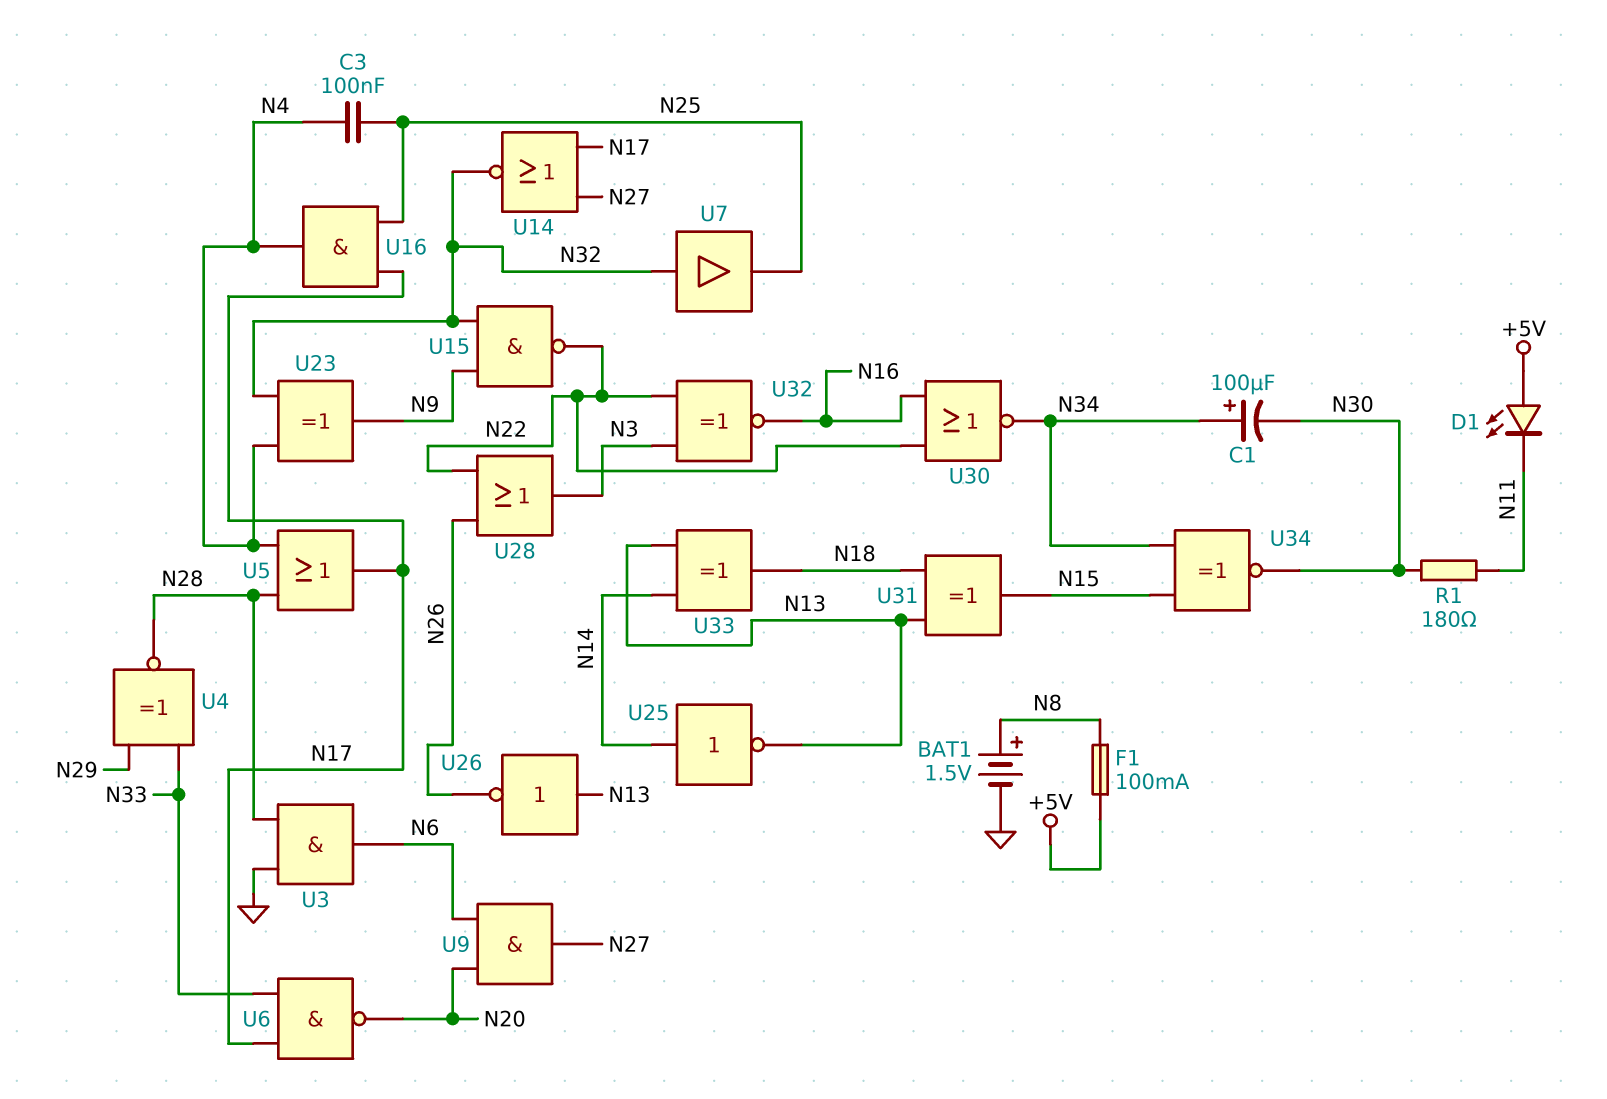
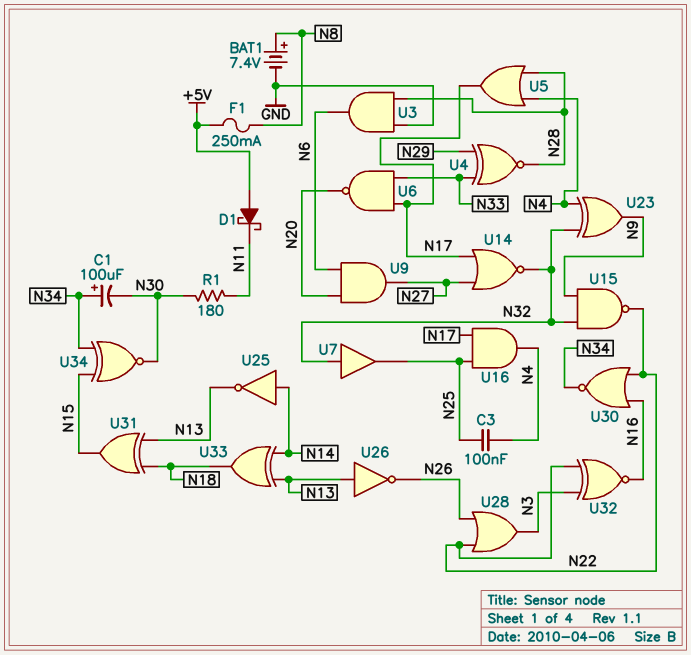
BAT1: 1.5V (plus N8, minus GND) -> 7.4V (plus N8, minus GND)
D1: LED (A +5V, K N11) -> schottky (A +5V, K N11)
F1: 100mA (+5V, N8) -> 250mA (+5V, N8)

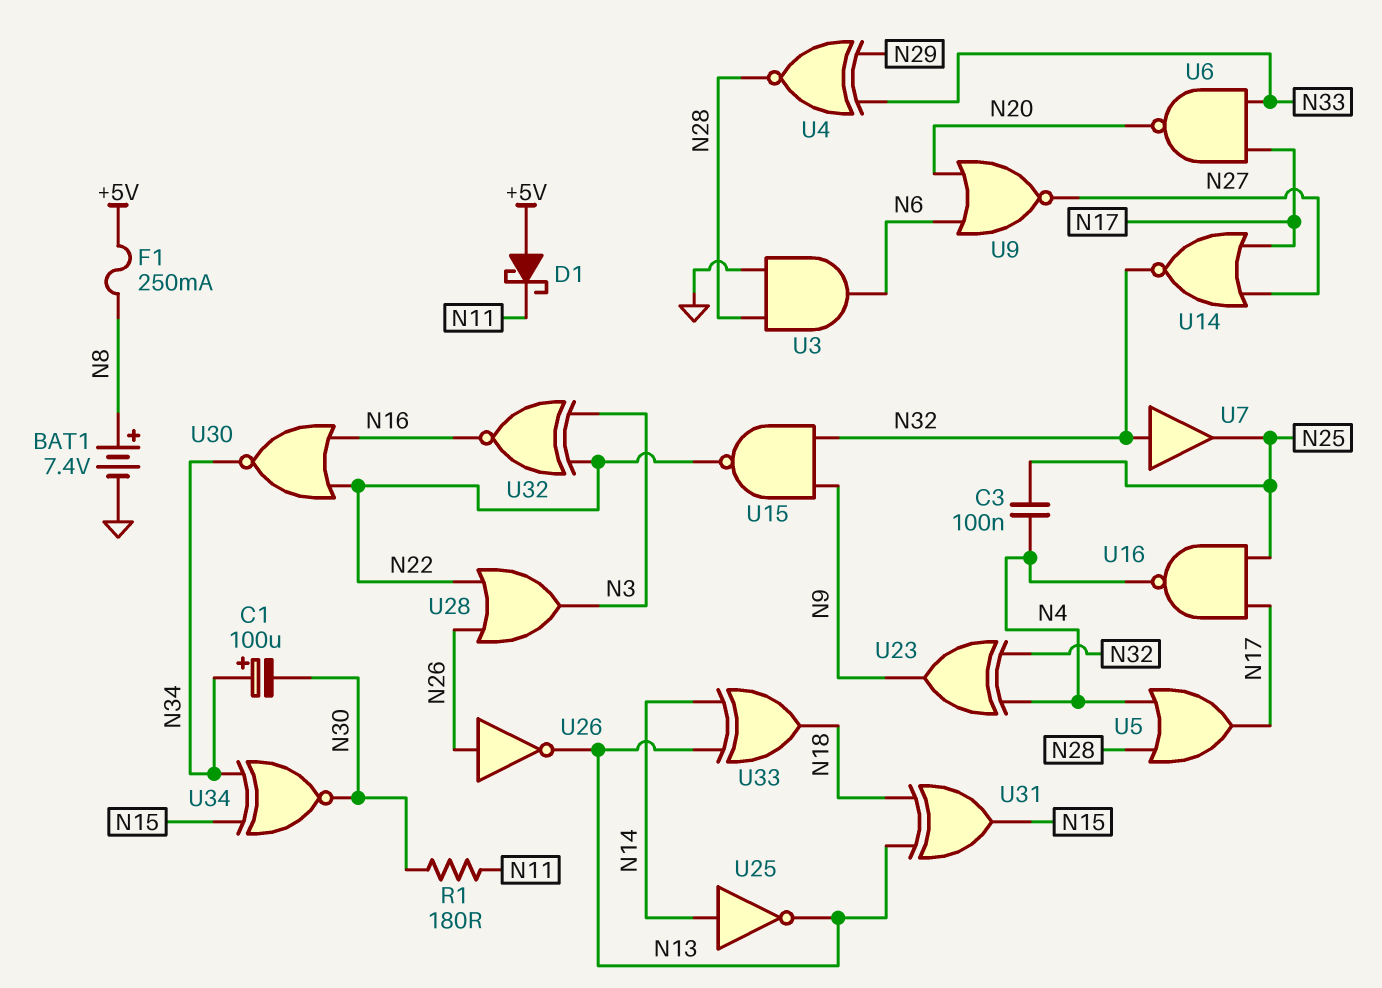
U9: AND (in N6, in N20, out N27) -> NOR (in N6, in N20, out N27)
U16: AND (in N17, in N25, out N4) -> NAND (in N17, in N25, out N4)
U26: NOT (in N13, out N26) -> NOT (in N26, out N13)

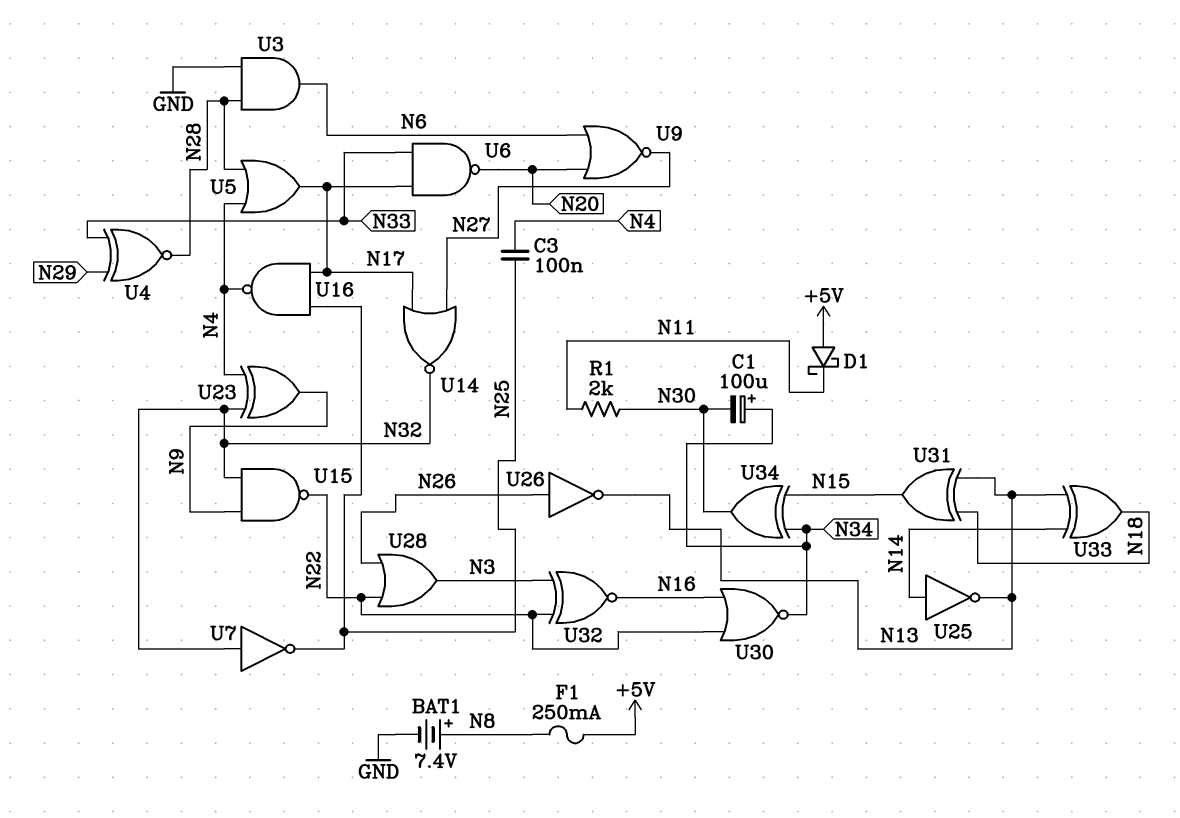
R1: 180 (N11, N30) -> 2k (N11, N30)
U7: buffer (in N32, out N25) -> NOT (in N32, out N25)
U34: XNOR (in N15, in N34, out N30) -> XOR (in N15, in N34, out N30)

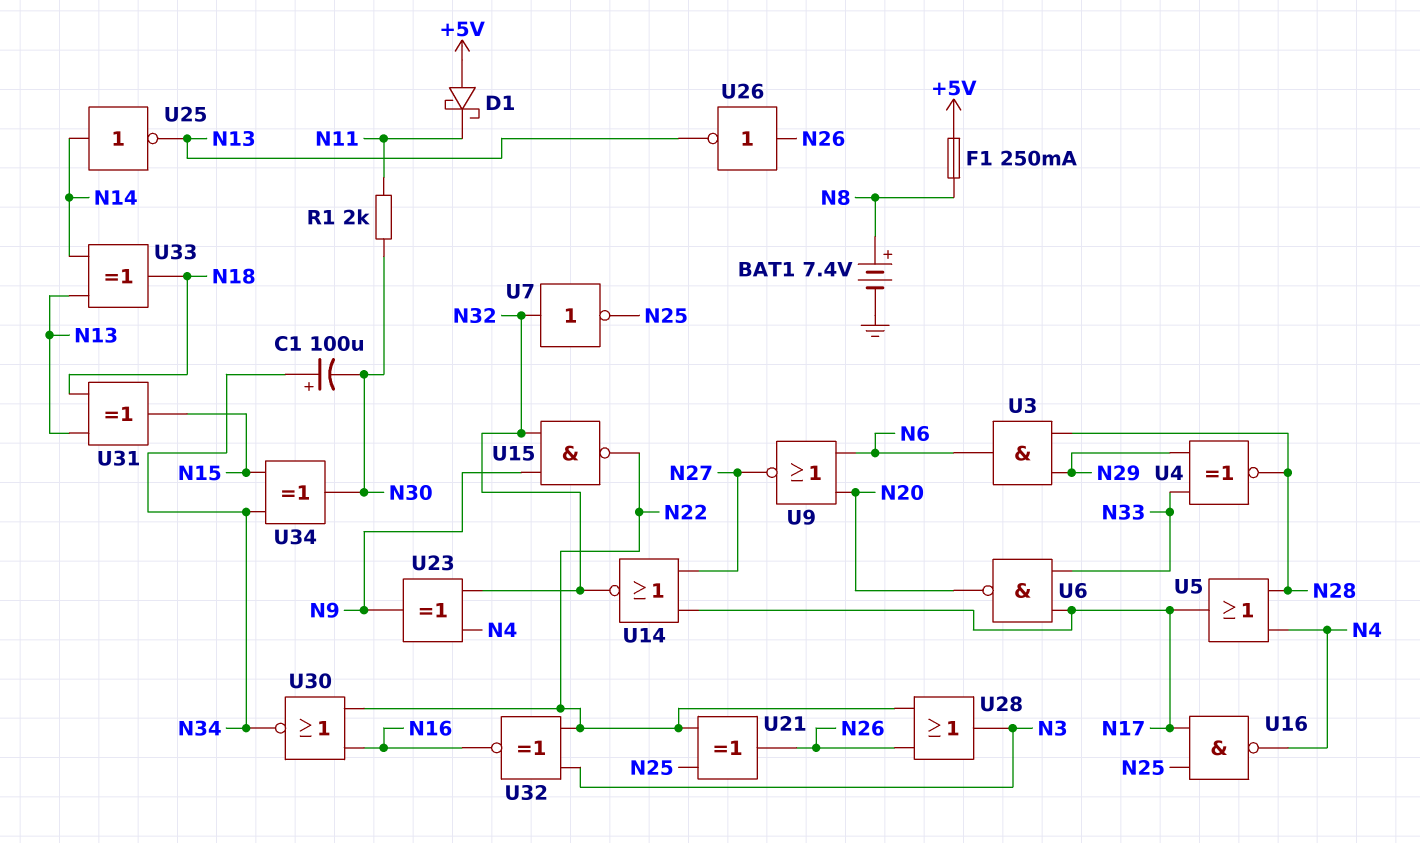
C3: 100nF (N4, N25) -> none
U3: AND (in GND, in N28, out N6) -> AND (in N28, in N29, out N6)
U21: none -> XOR (in N22, in N25, out N26)

